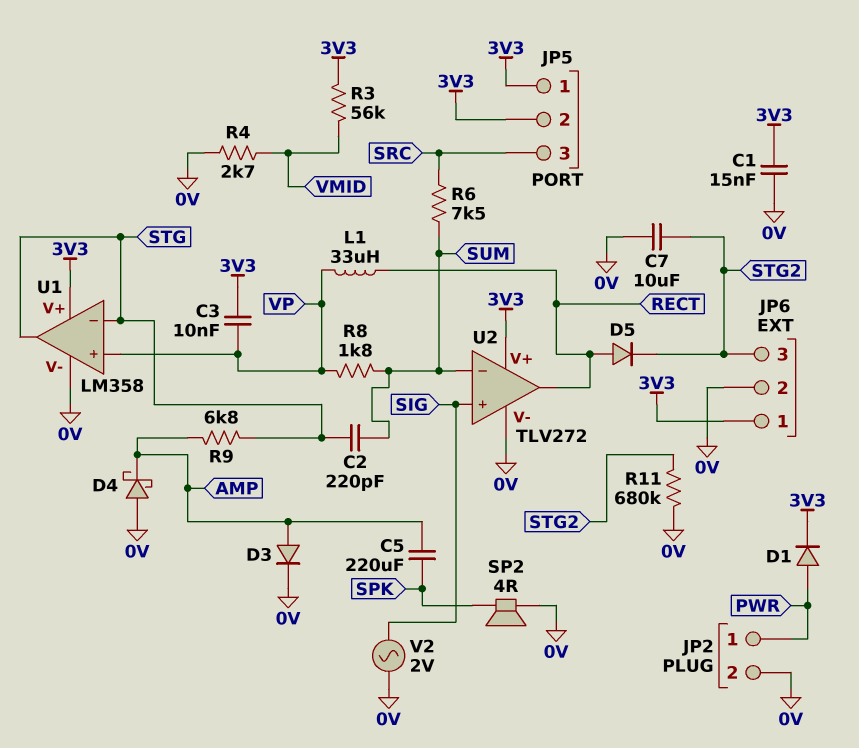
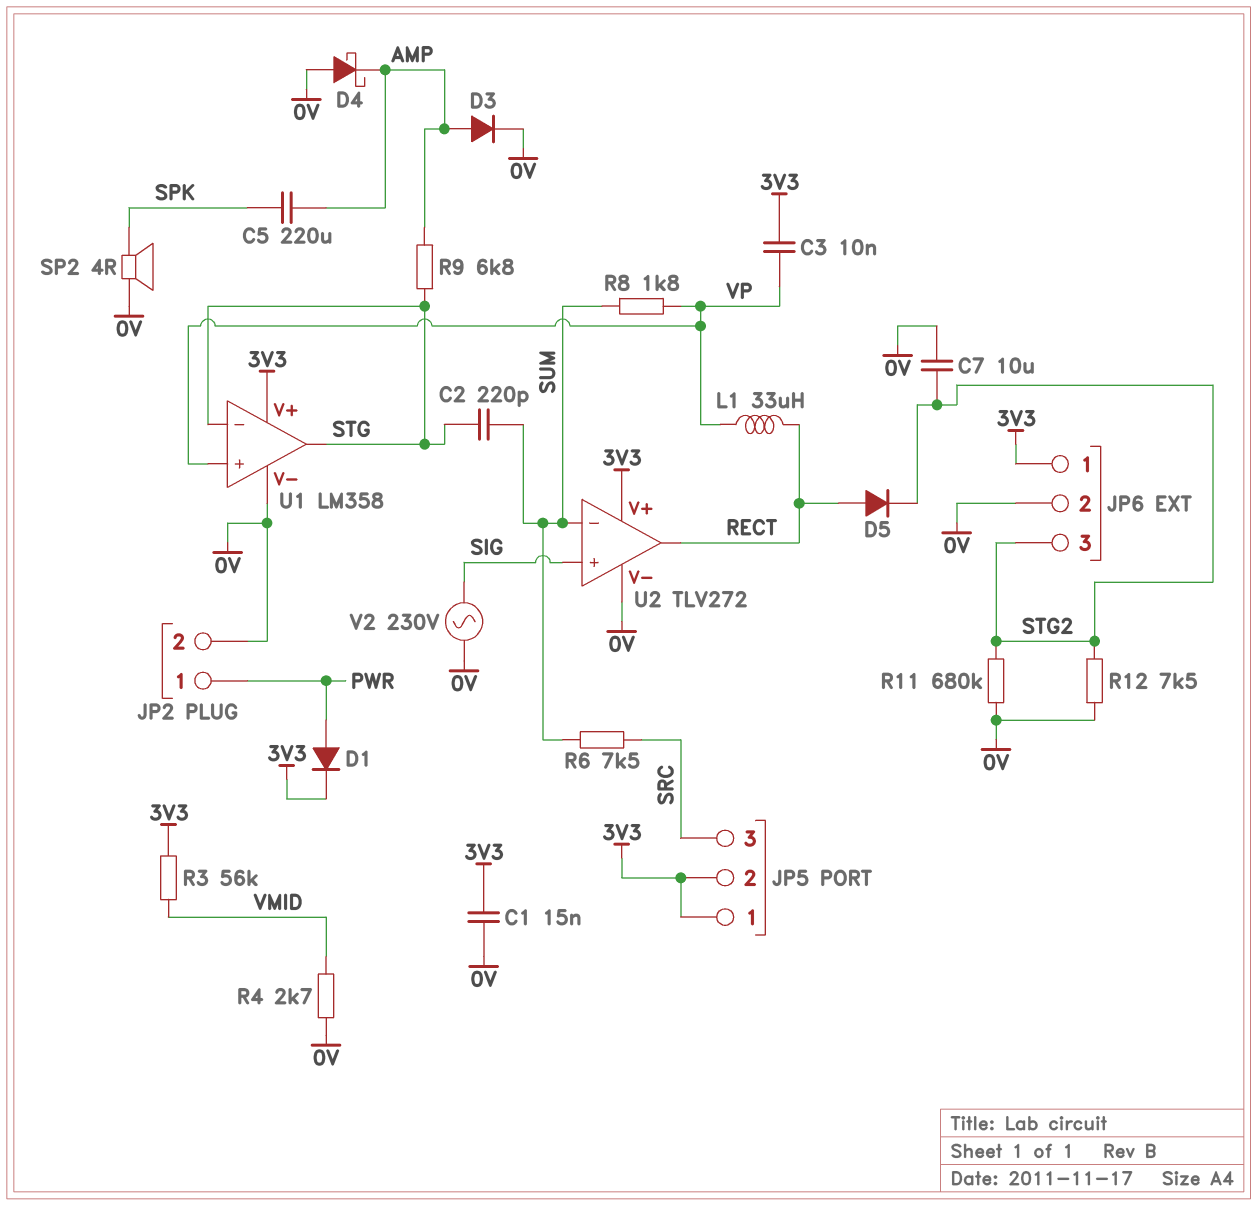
R12: none -> 7.5k (0V, STG2)
V2: AC 2V (0V, SIG) -> AC 230V (0V, SIG)

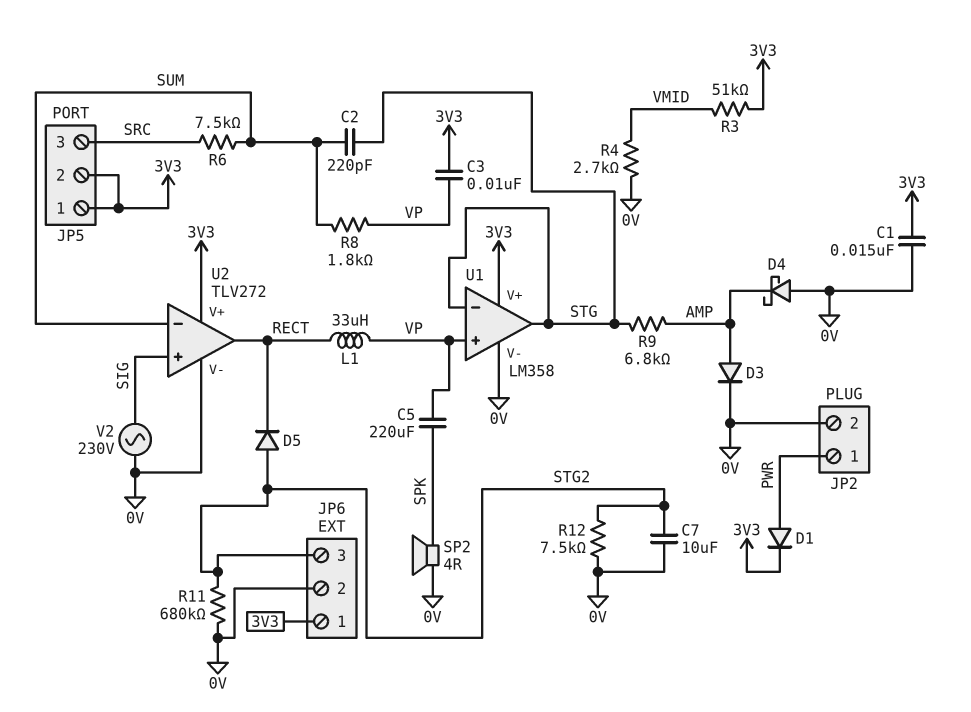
C5: 220uF (AMP, SPK) -> 220uF (SPK, VP)
D5: diode (A RECT, K STG2) -> diode (A STG2, K RECT)
R3: 56k (3V3, VMID) -> 51k (3V3, VMID)

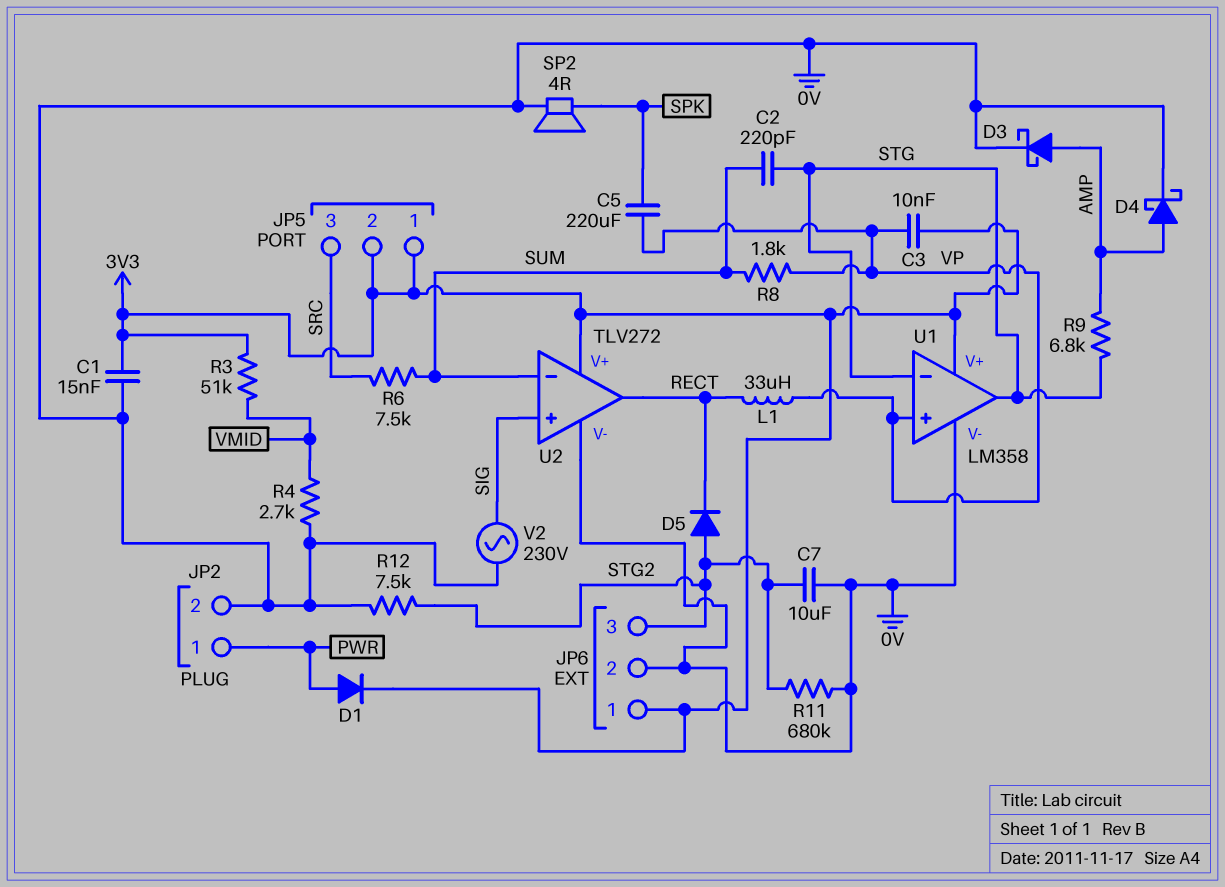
D3: diode (A AMP, K 0V) -> schottky (A AMP, K 0V)
D4: schottky (A 0V, K AMP) -> schottky (A AMP, K 0V)

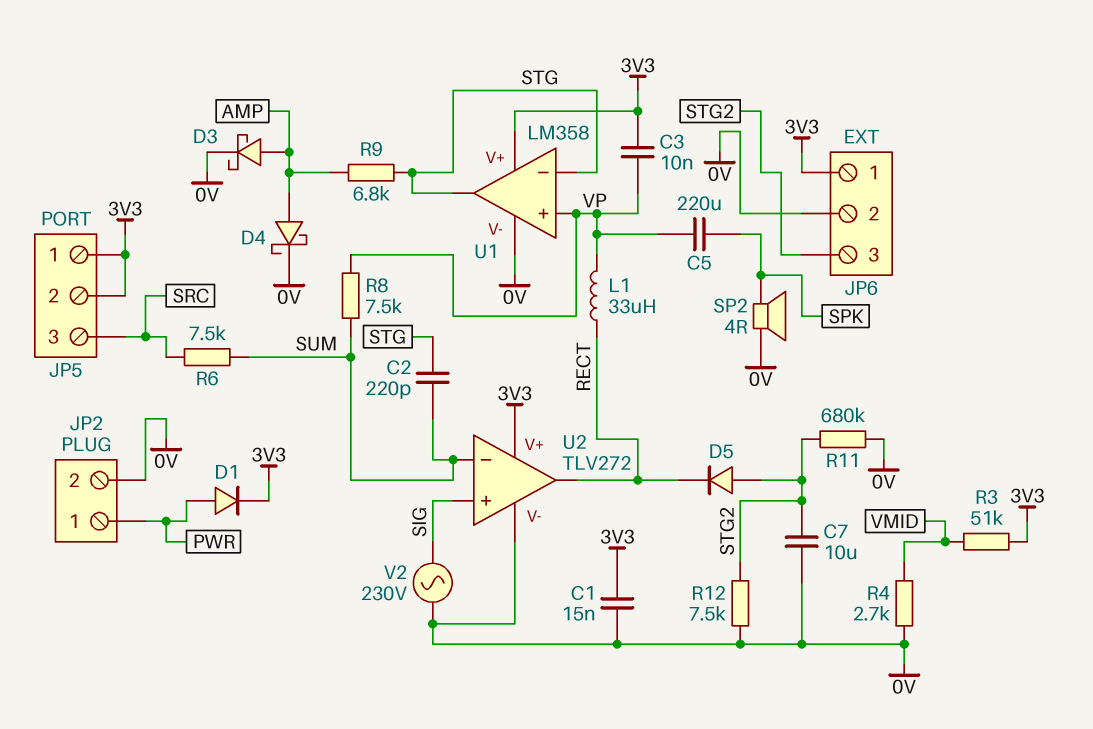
R8: 1.8k (SUM, VP) -> 7.5k (SUM, VP)

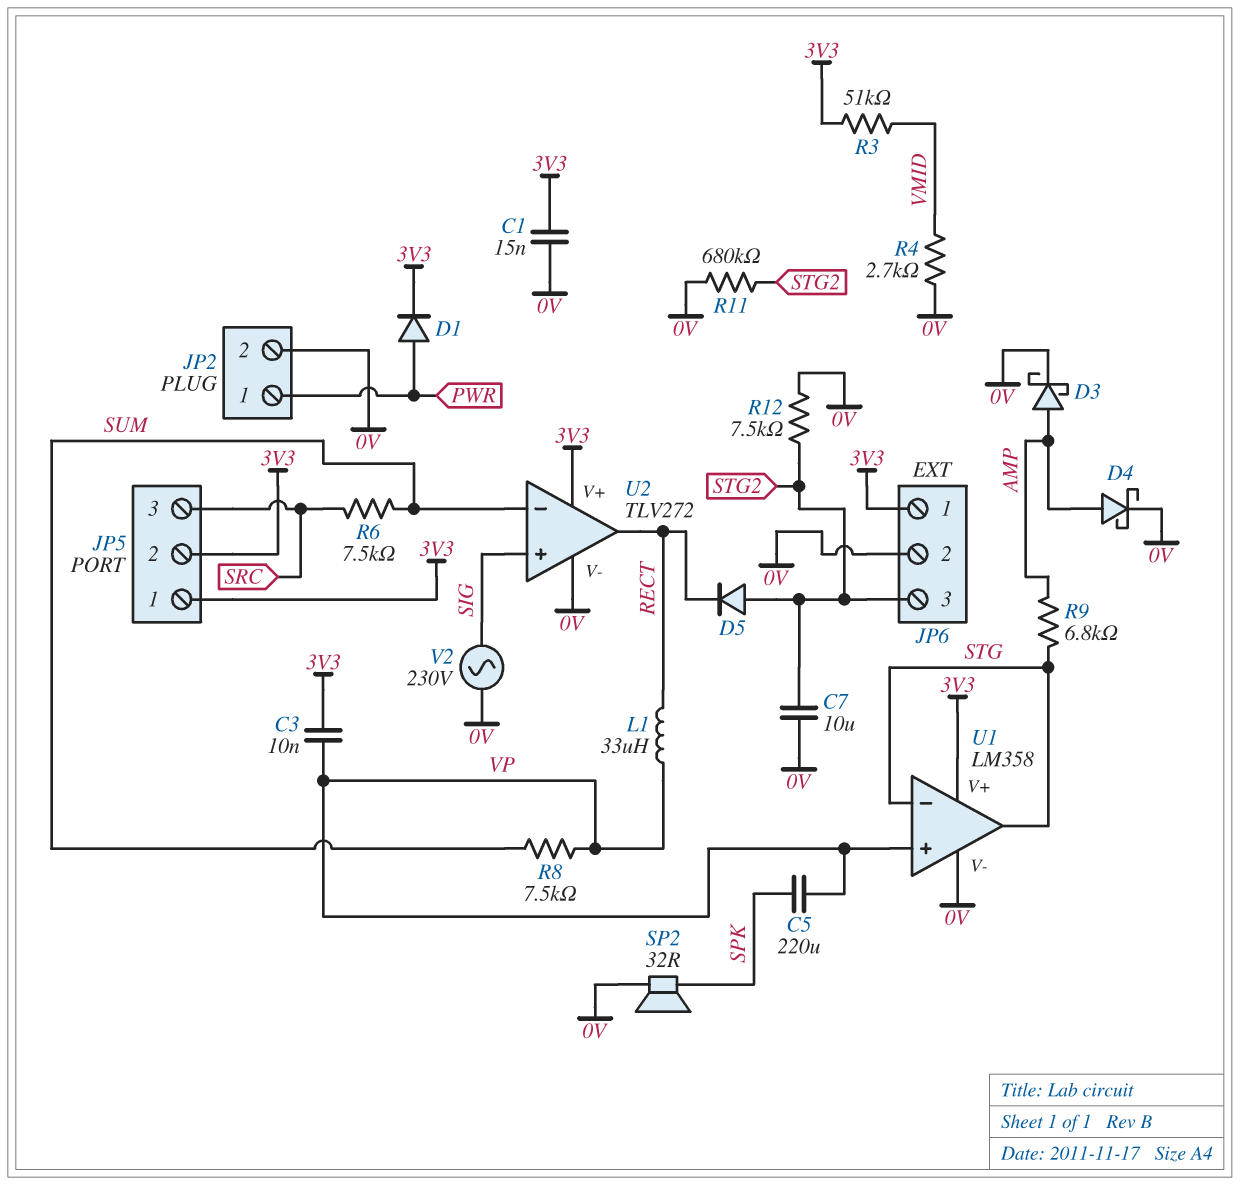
C2: 220pF (STG, SUM) -> none
SP2: speaker 4R (0V, SPK) -> speaker 32R (0V, SPK)

